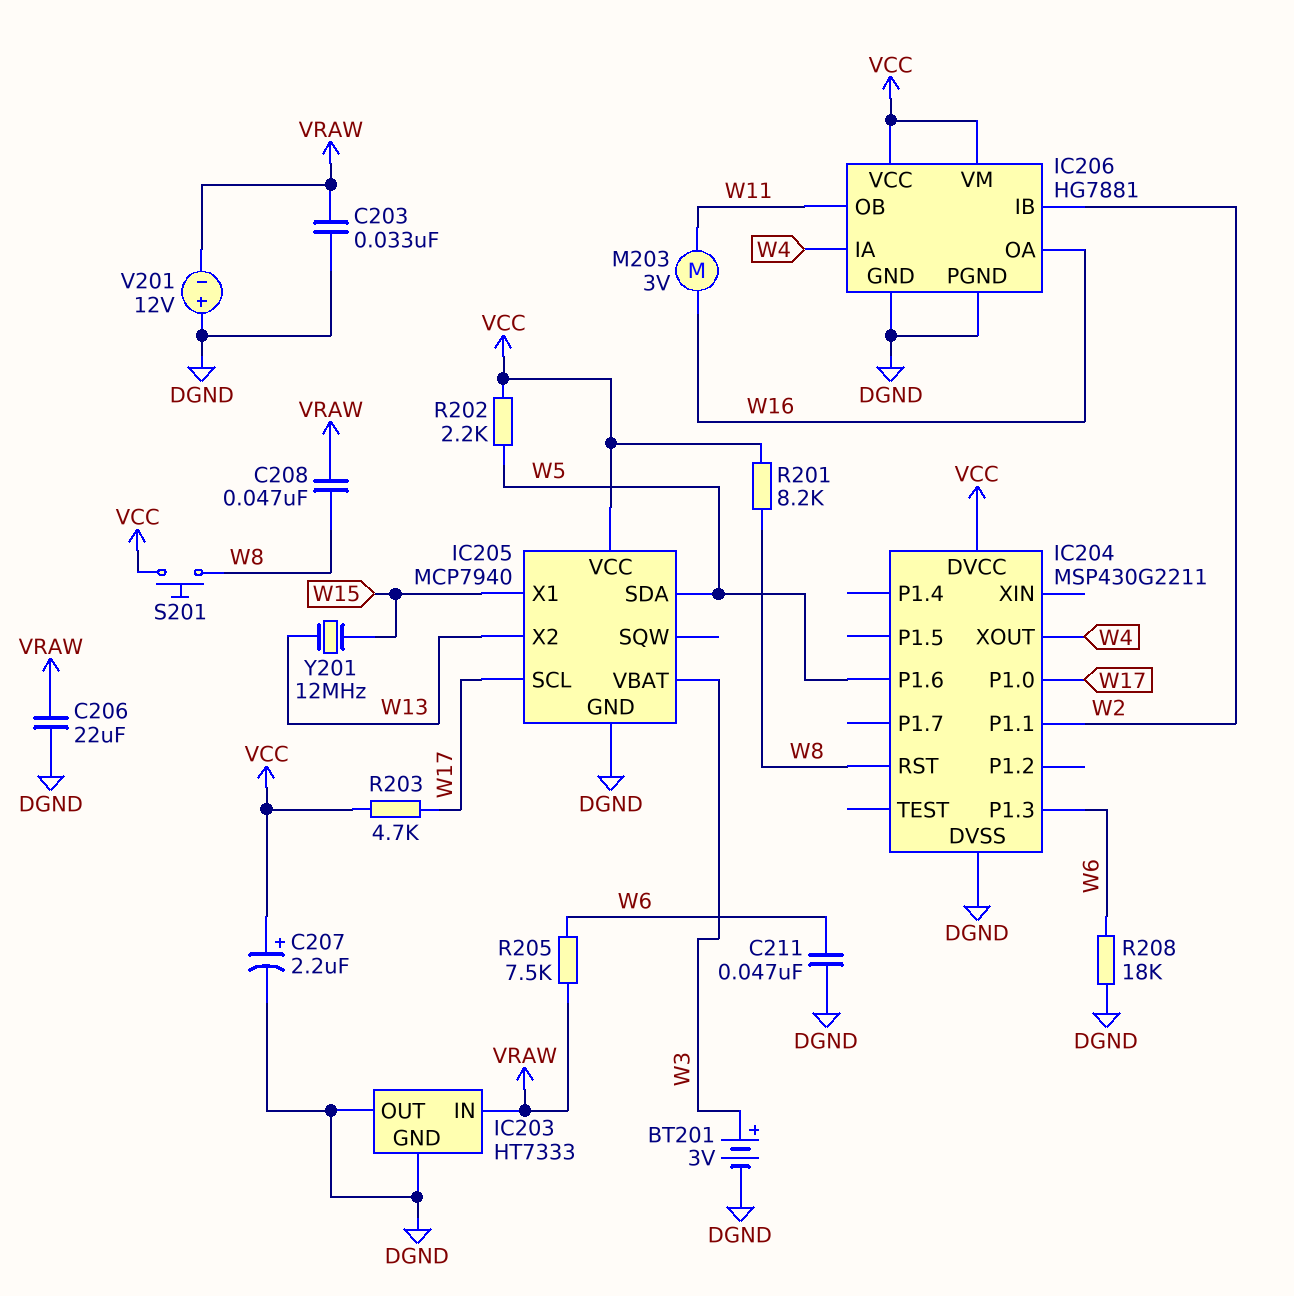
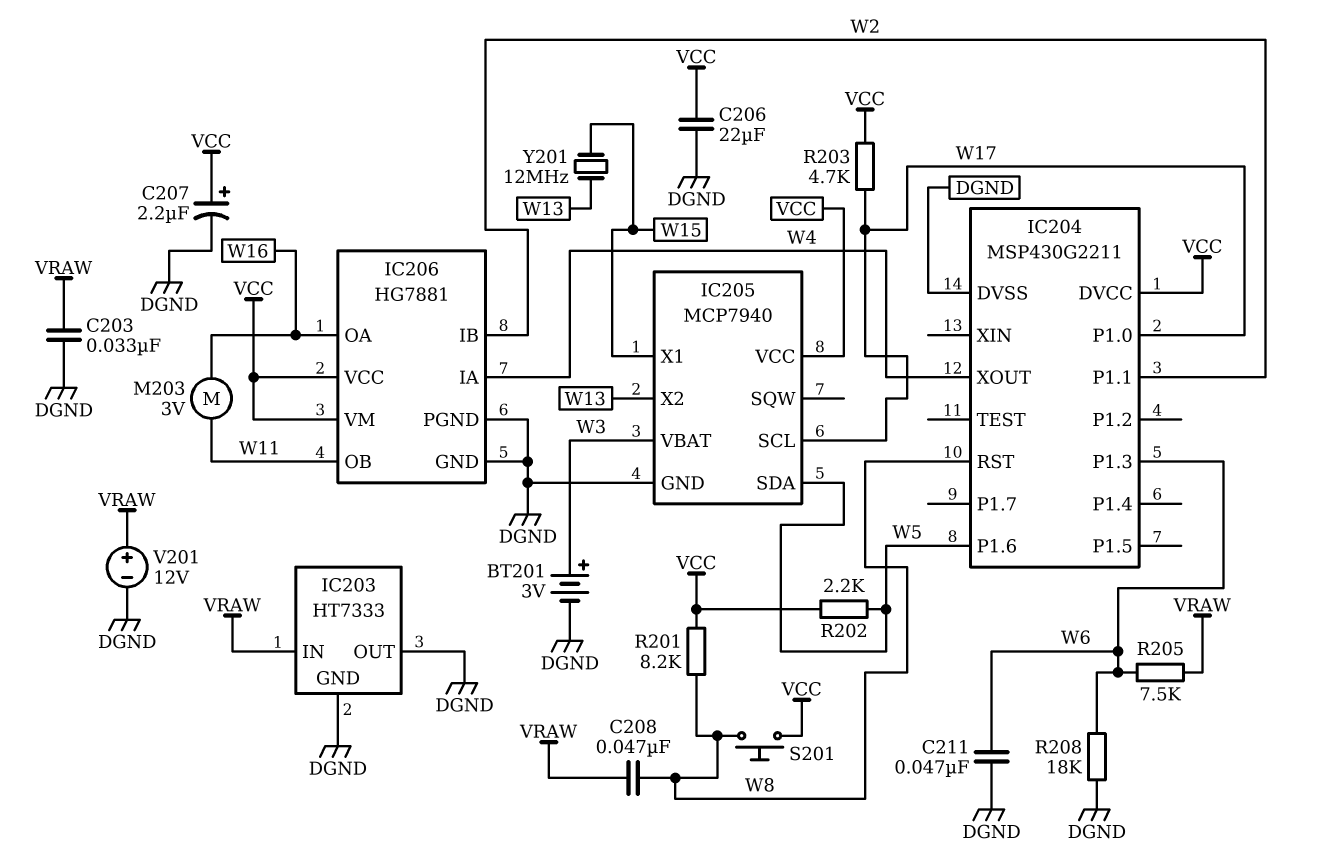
C206: 22uF (DGND, VRAW) -> 22uF (DGND, VCC)
V201: 12V (plus DGND, minus VRAW) -> 12V (plus VRAW, minus DGND)

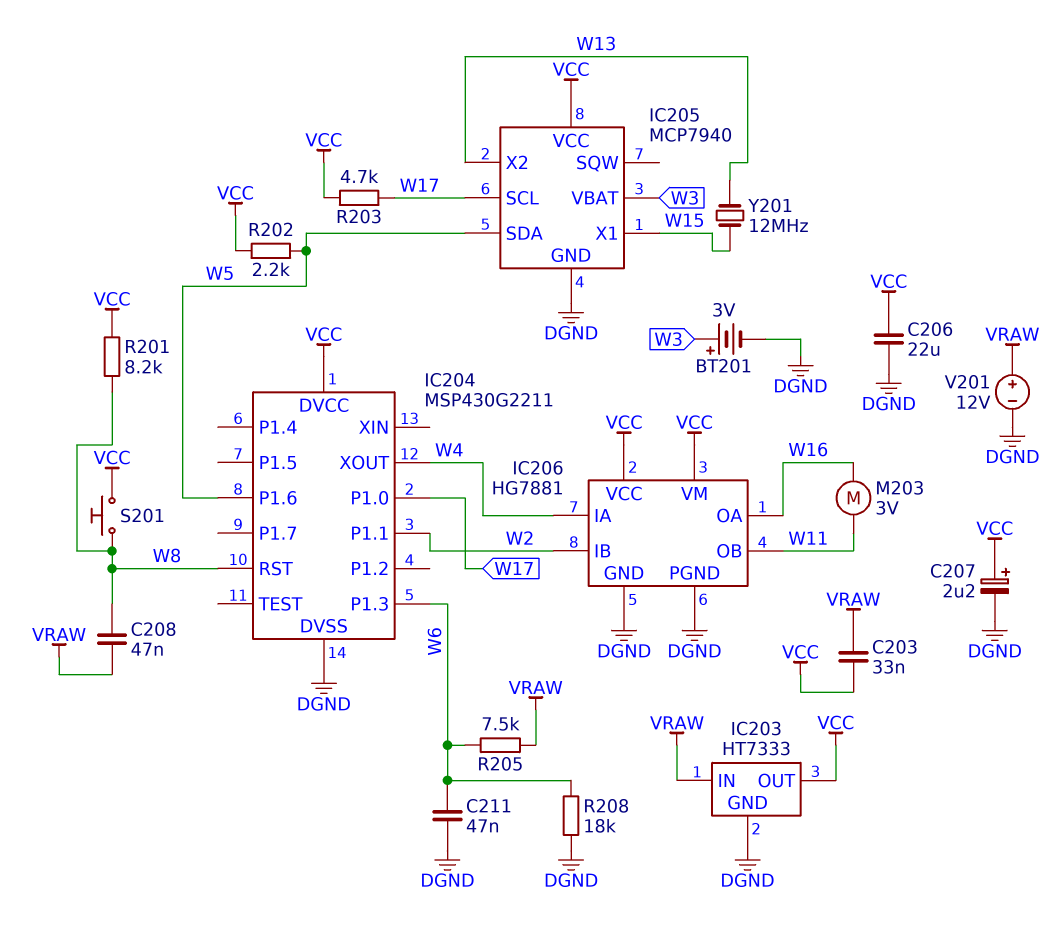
C203: 33nF (DGND, VRAW) -> 33nF (VCC, VRAW)
IC203 pin OUT: DGND -> VCC

